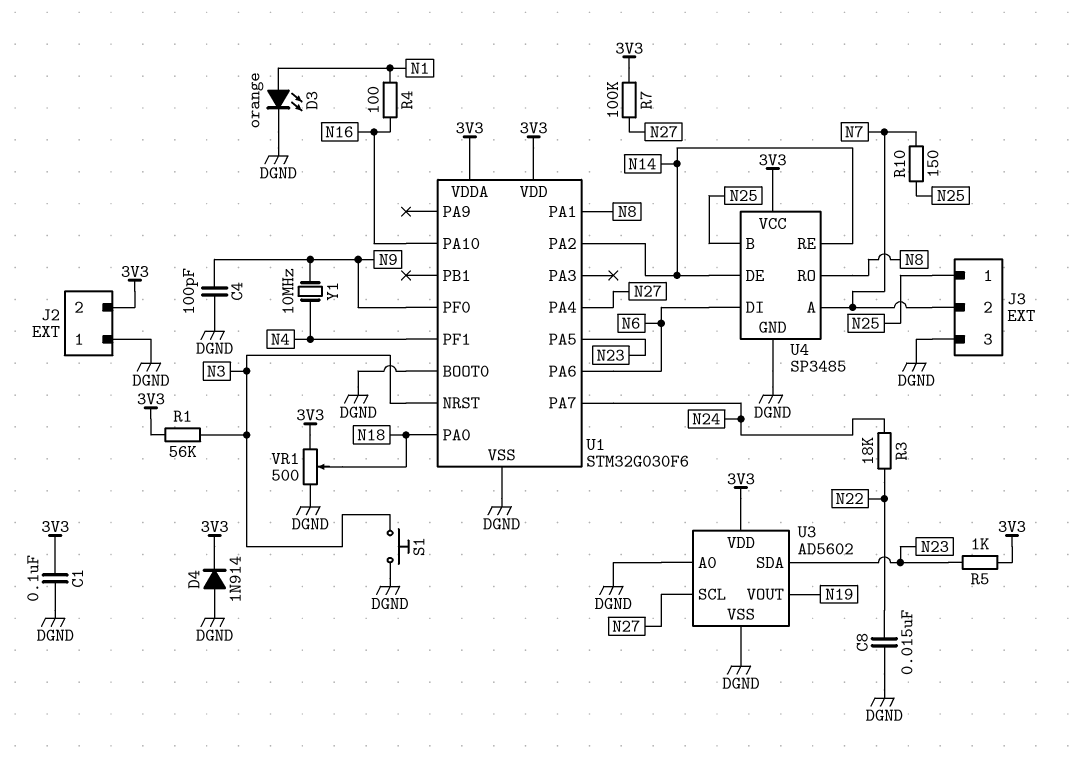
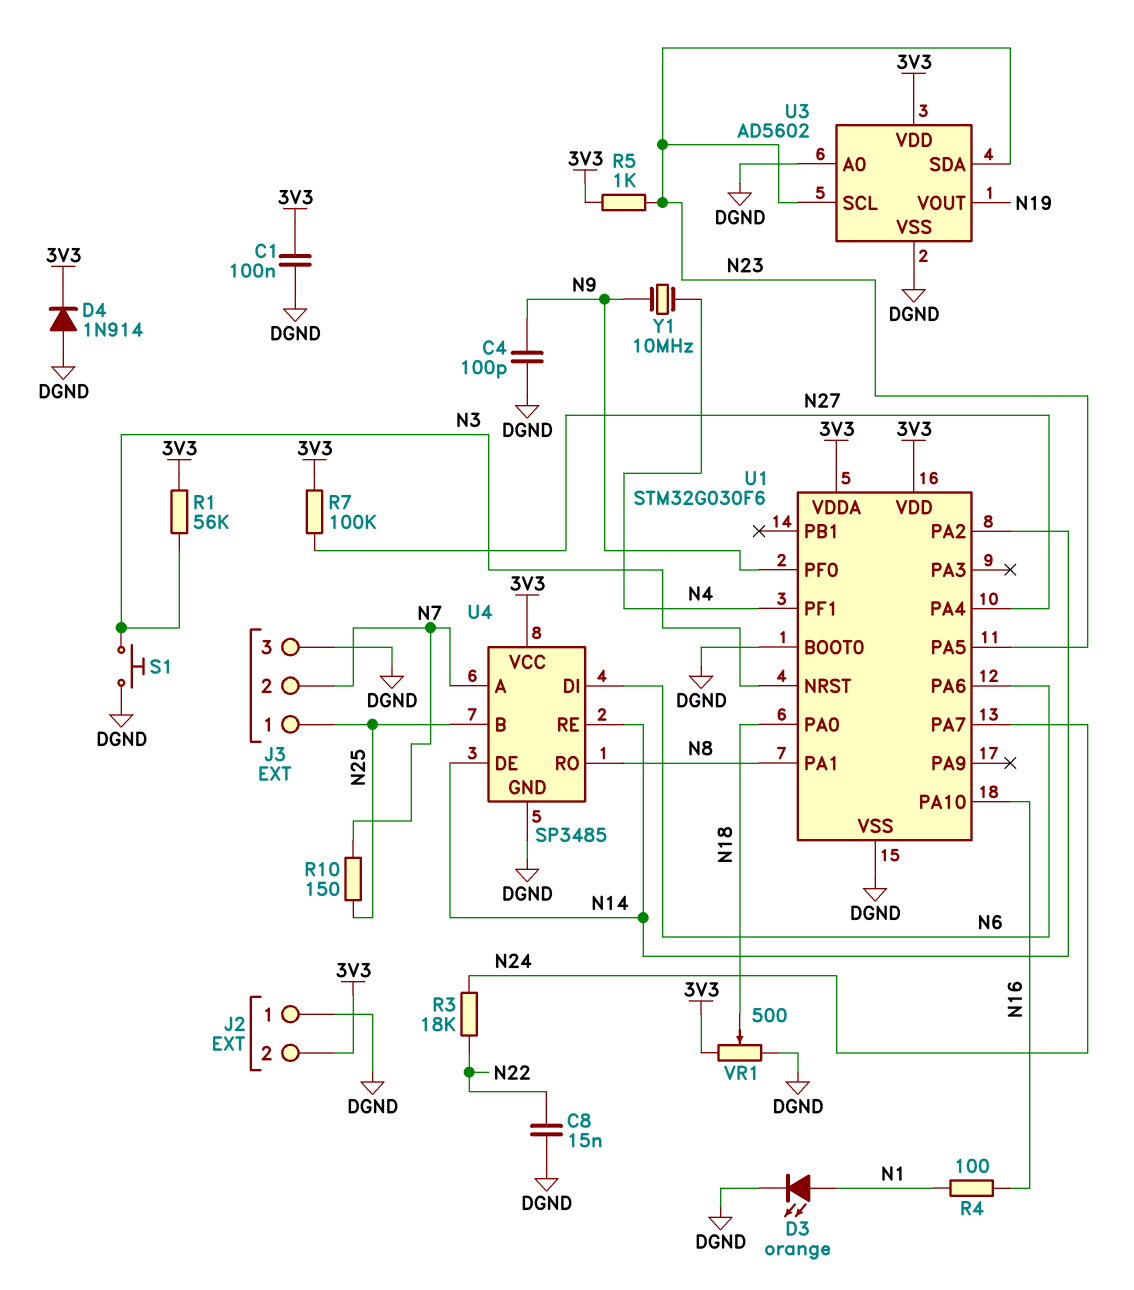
U3 pin SCL: N27 -> N23

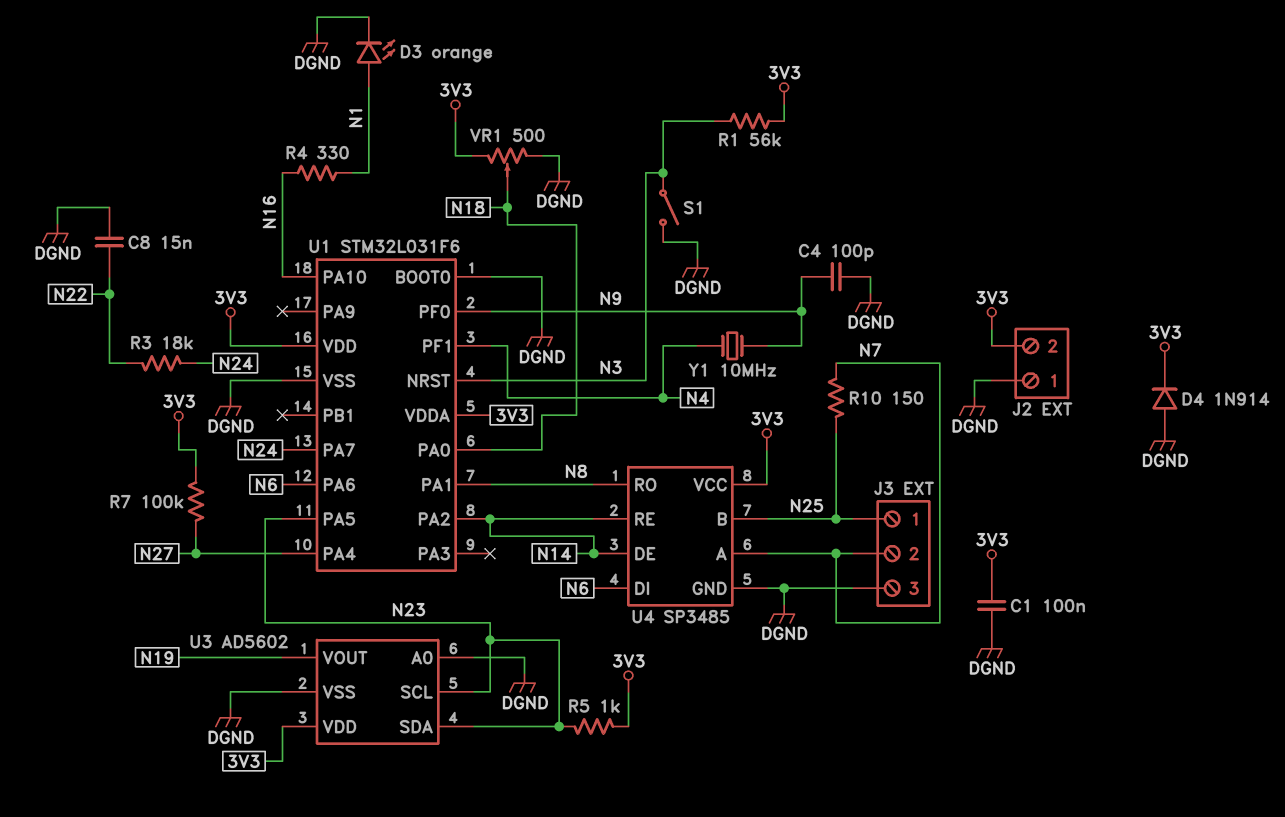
R4: 100 (N1, N16) -> 330 (N1, N16)
S1: button (DGND, N3) -> switch (DGND, N3)
U1: STM32G030F6 -> STM32L031F6

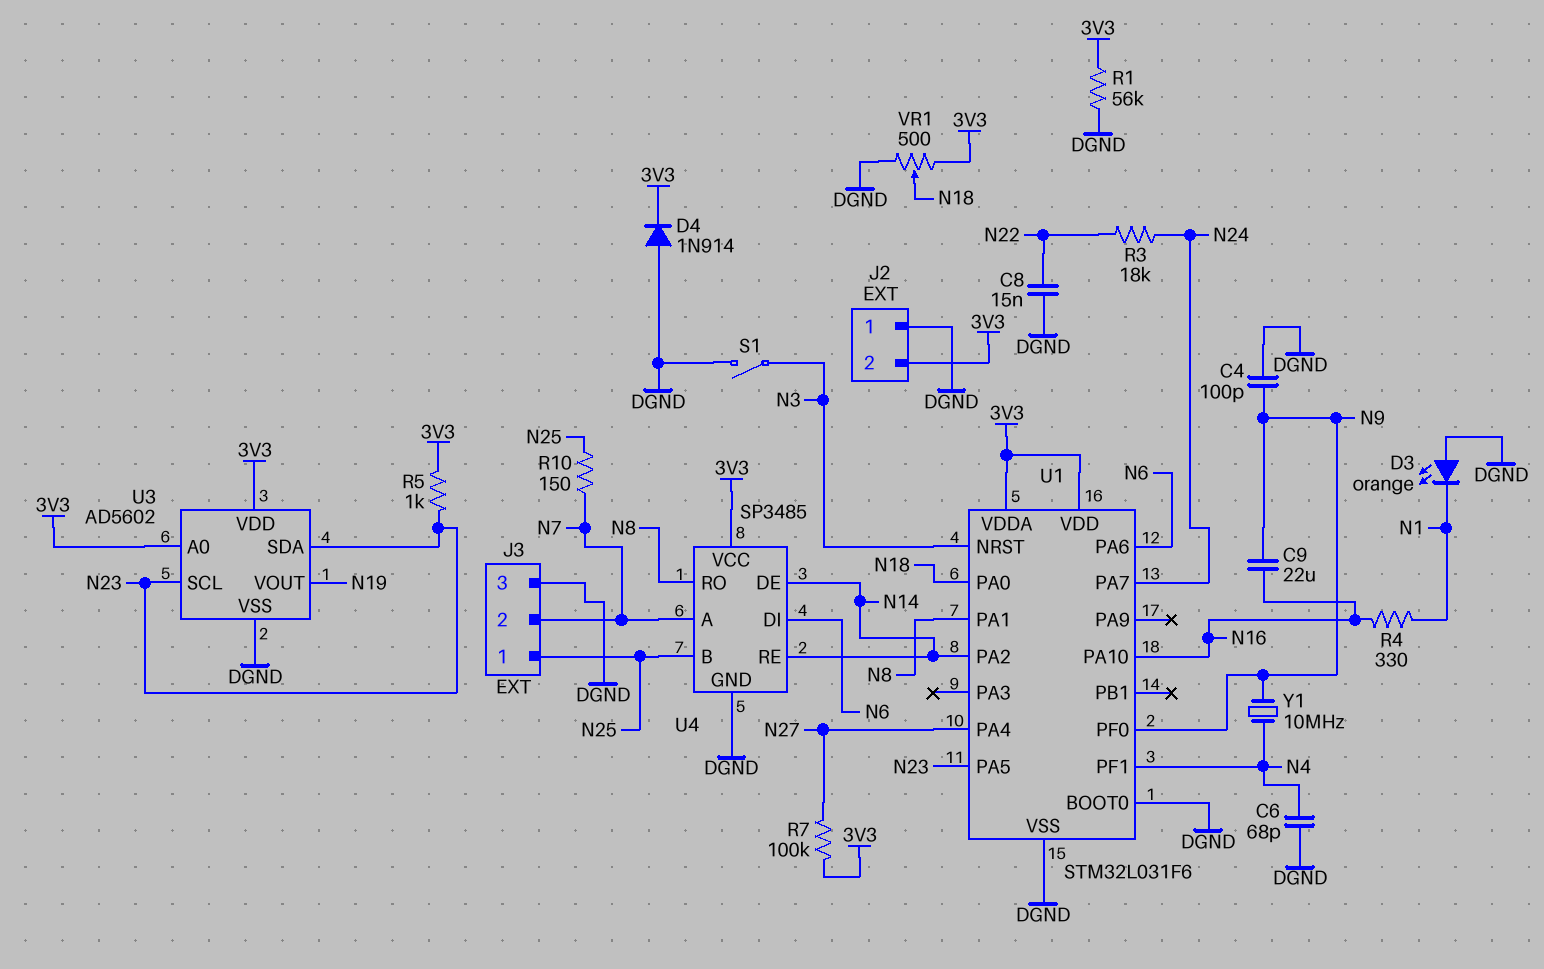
C1: 100nF (3V3, DGND) -> none
C6: none -> 68pF (DGND, N4)
C9: none -> 22uF (N9, N16)
D3: LED orange (A N1, K DGND) -> LED orange (A DGND, K N1)
R1: 56k (3V3, N3) -> 56k (3V3, DGND)
U3 pin A0: DGND -> 3V3

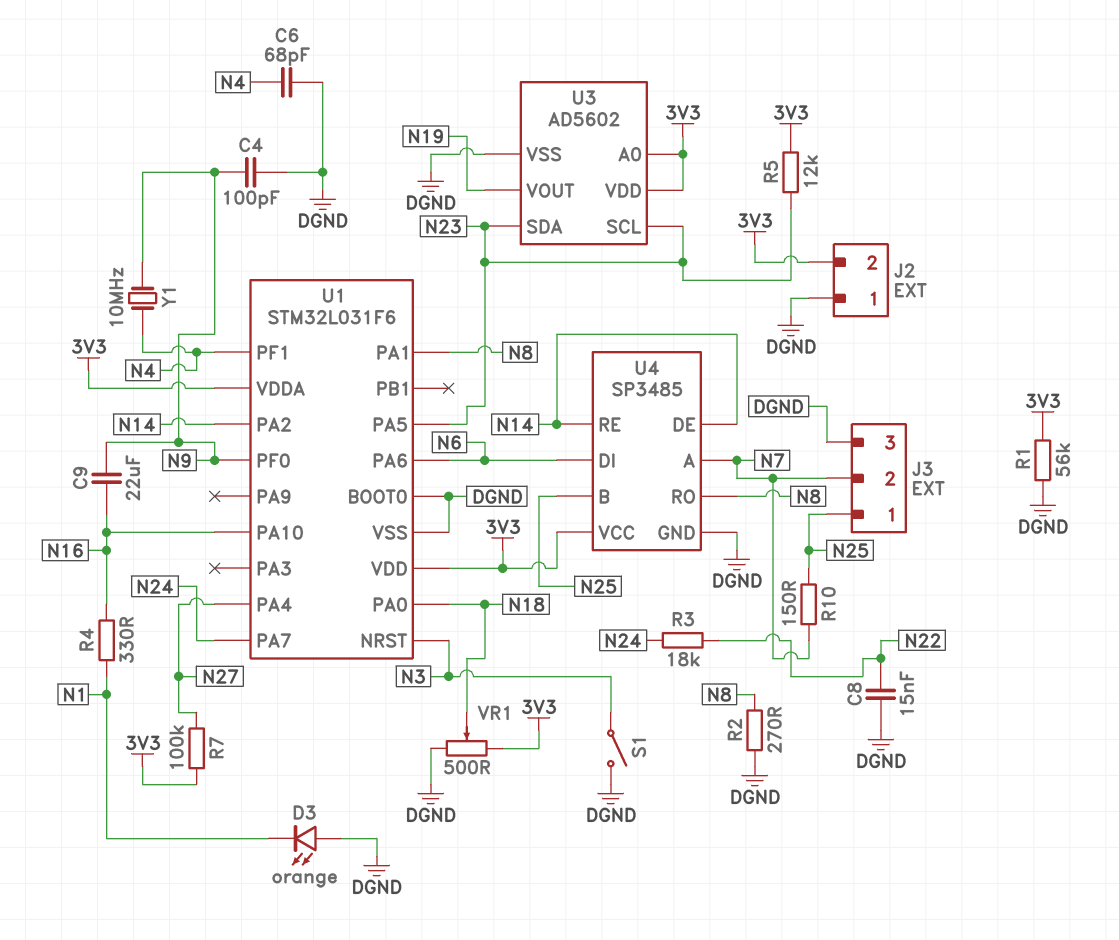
D4: diode 1N914 (A DGND, K 3V3) -> none
R2: none -> 270 (DGND, N8)
R5: 1k (3V3, N23) -> 12k (3V3, N23)

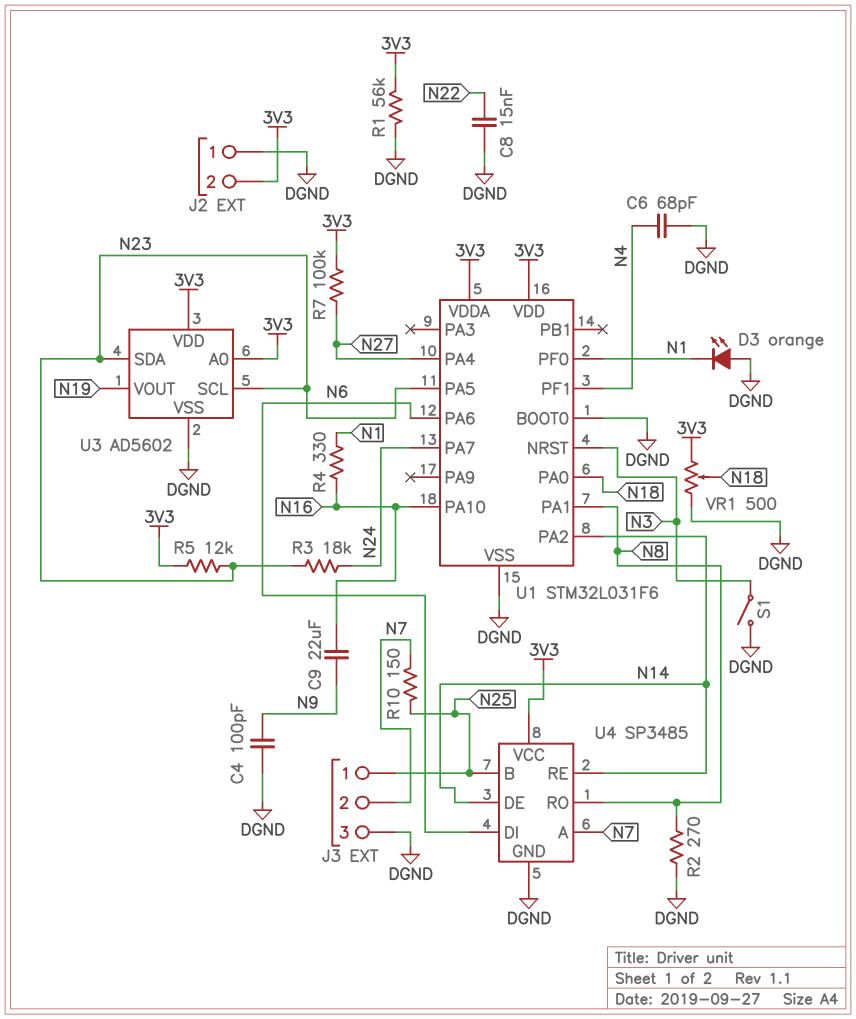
R3: 18k (N22, N24) -> 18k (N23, N24)
U1 pin PF0: N9 -> N1
Y1: 10MHz (N4, N9) -> none

